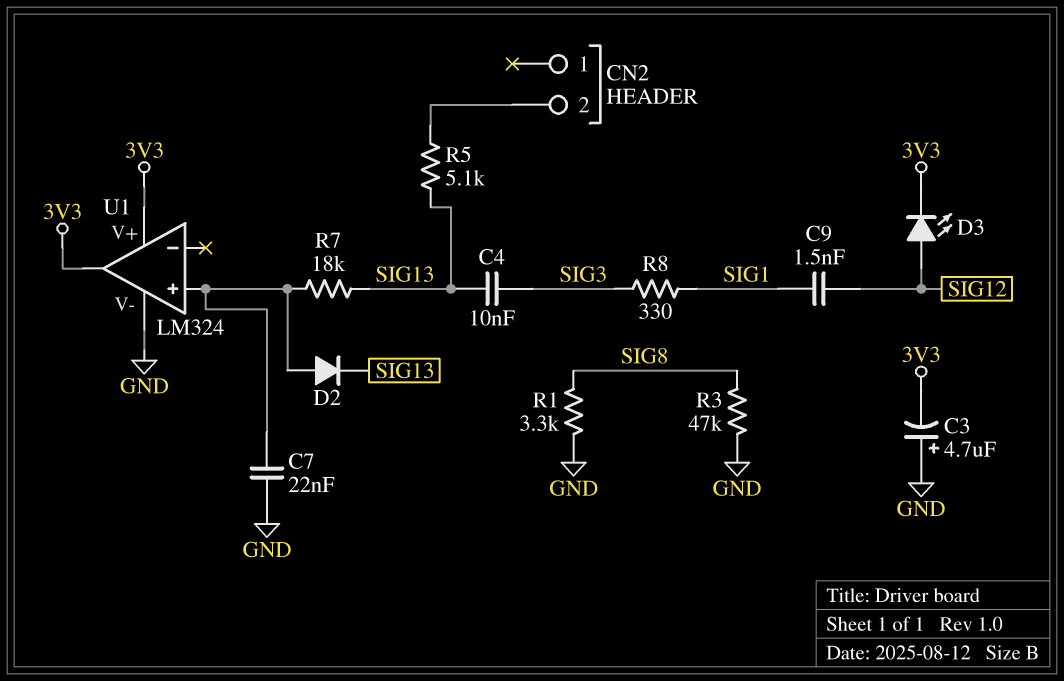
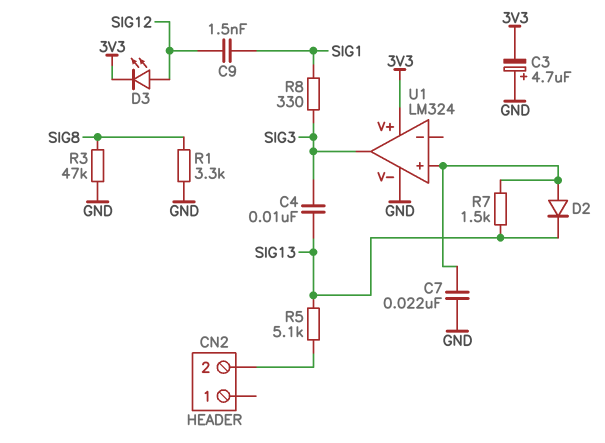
R7: 18k (SIG13, U1/in+) -> 1.5k (SIG13, U1/in+)
U1 pin out: 3V3 -> SIG3

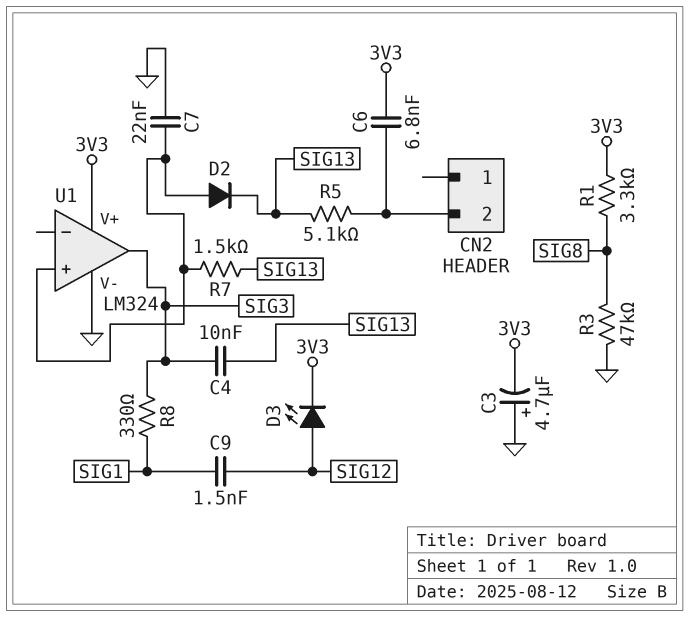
C6: none -> 6.8nF (3V3, CN2/2)
R1: 3.3k (GND, SIG8) -> 3.3k (3V3, SIG8)

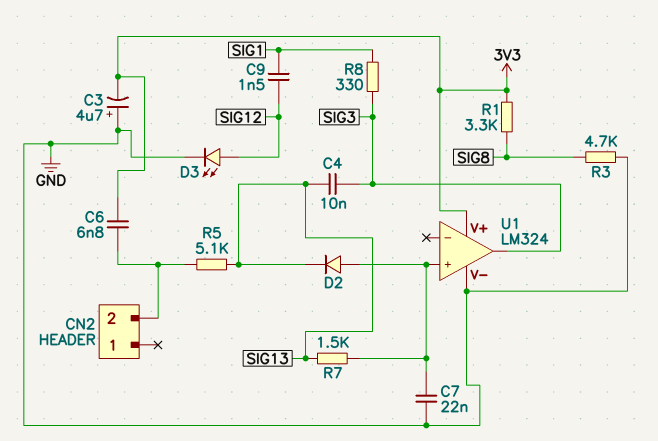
D3: LED (A SIG12, K 3V3) -> LED (A SIG12, K GND)
R3: 47k (GND, SIG8) -> 4.7k (GND, SIG8)

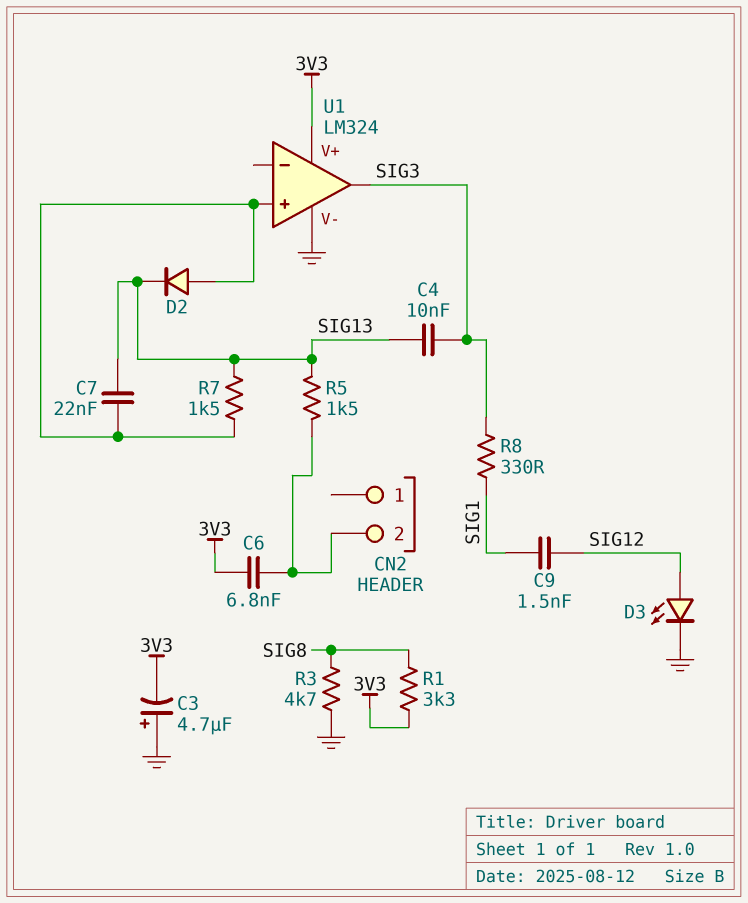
C7: 22nF (GND, U1/in+) -> 22nF (SIG13, U1/in+)
R5: 5.1k (CN2/2, SIG13) -> 1.5k (CN2/2, SIG13)

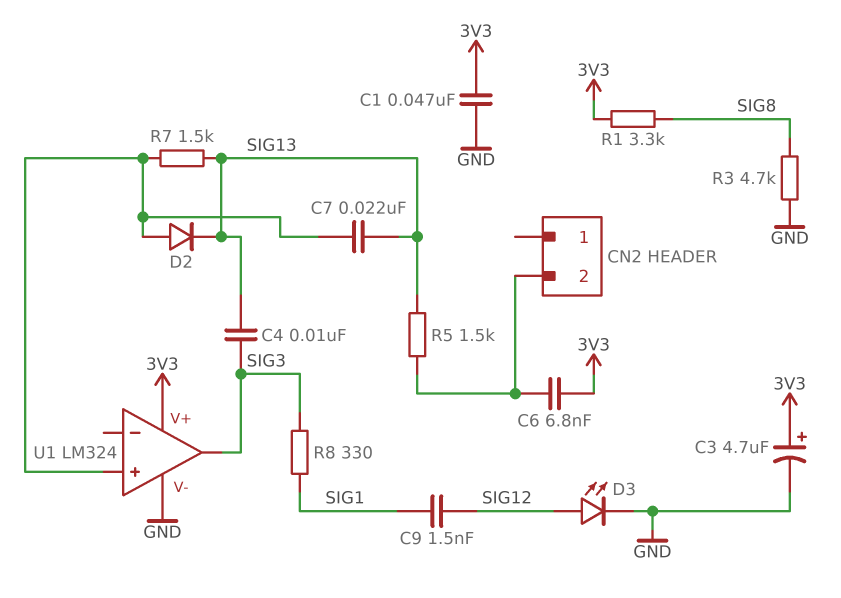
C1: none -> 47nF (3V3, GND)
C3: 4.7uF (plus GND, minus 3V3) -> 4.7uF (plus 3V3, minus GND)

